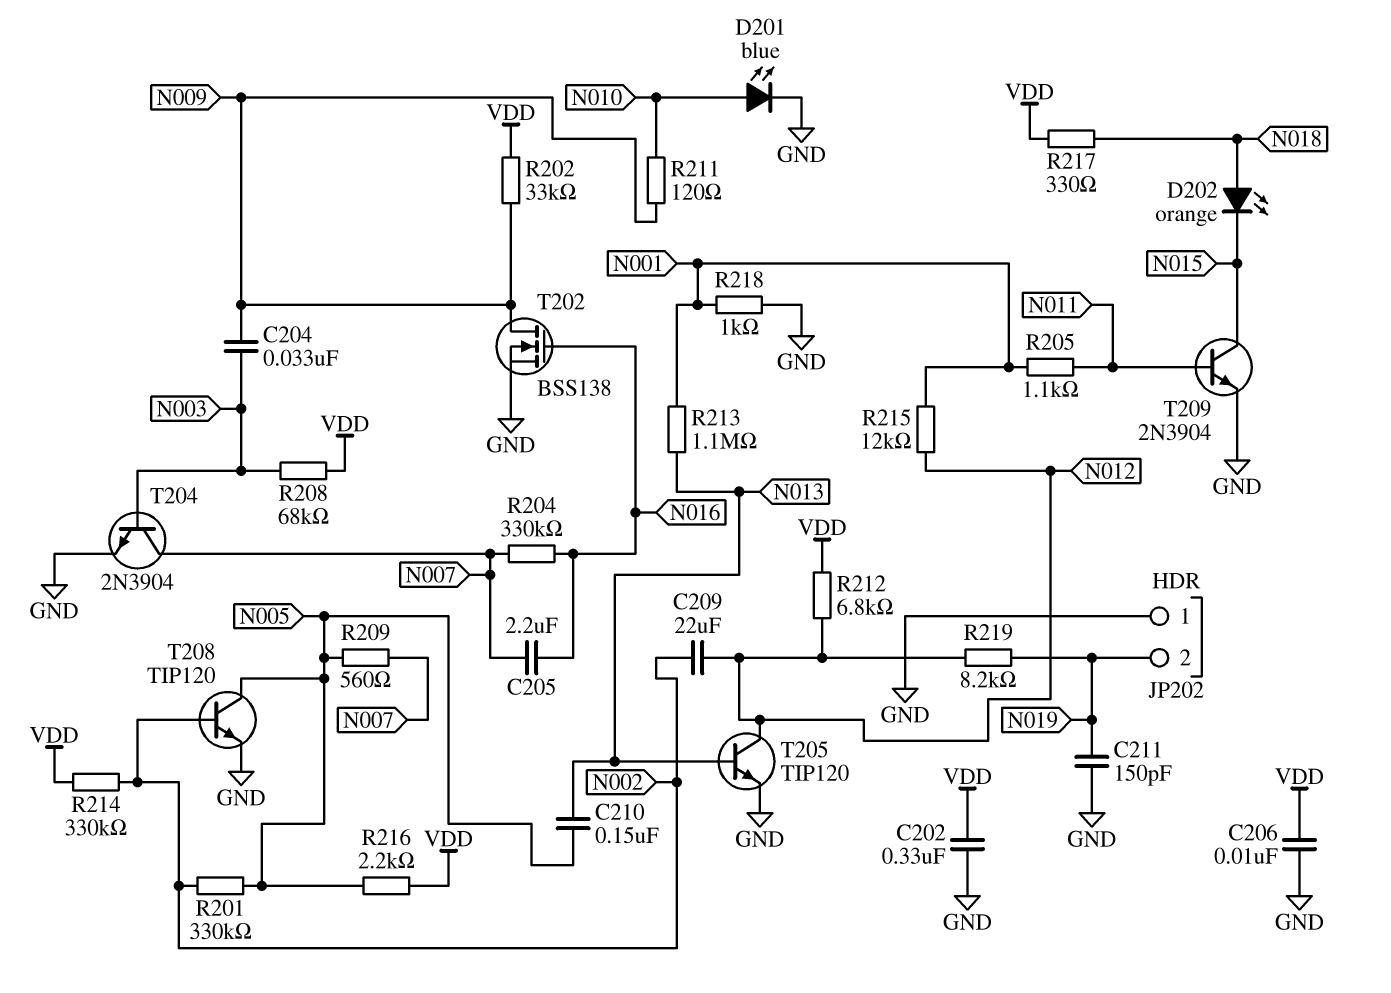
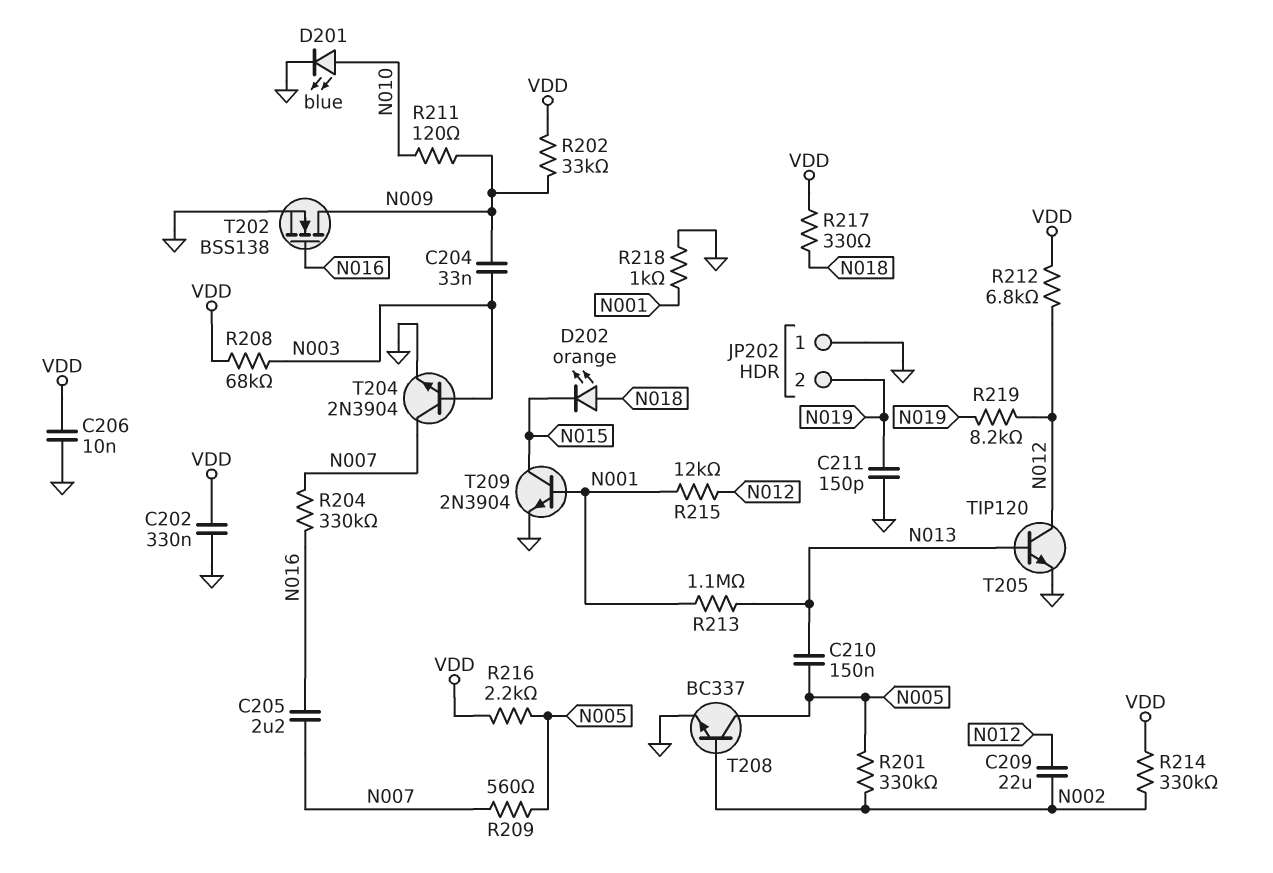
R205: 1.1k (N001, N011) -> none
T208: NPN TIP120 (B N002, C N005, E GND) -> NPN BC337 (B N002, C N005, E GND)
T209: NPN 2N3904 (B N011, C N015, E GND) -> NPN 2N3904 (B N001, C N015, E GND)

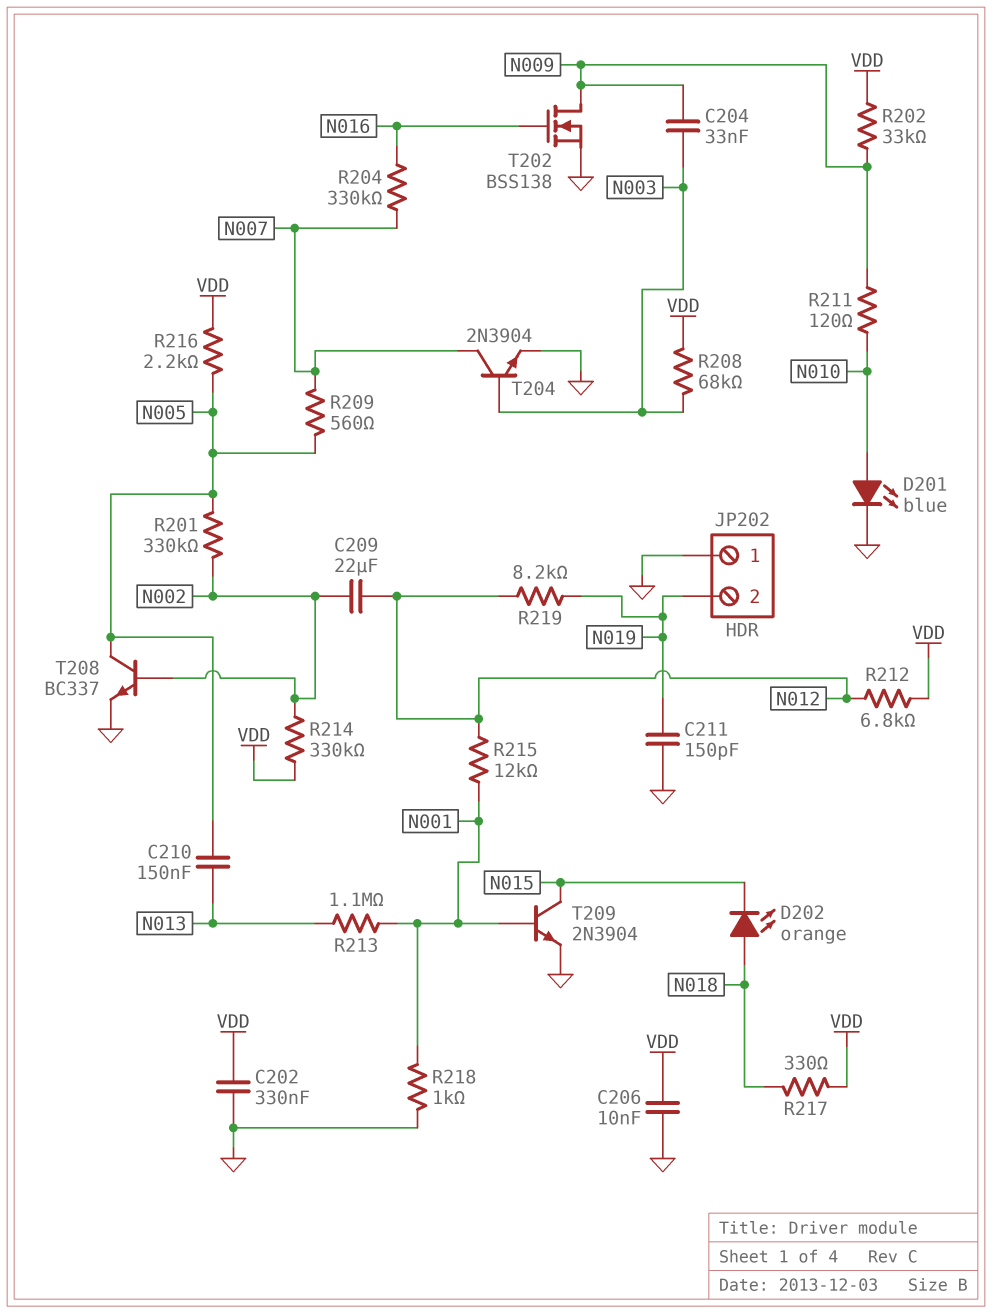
C205: 2.2uF (N007, N016) -> none
T205: NPN TIP120 (B N013, C N012, E GND) -> none

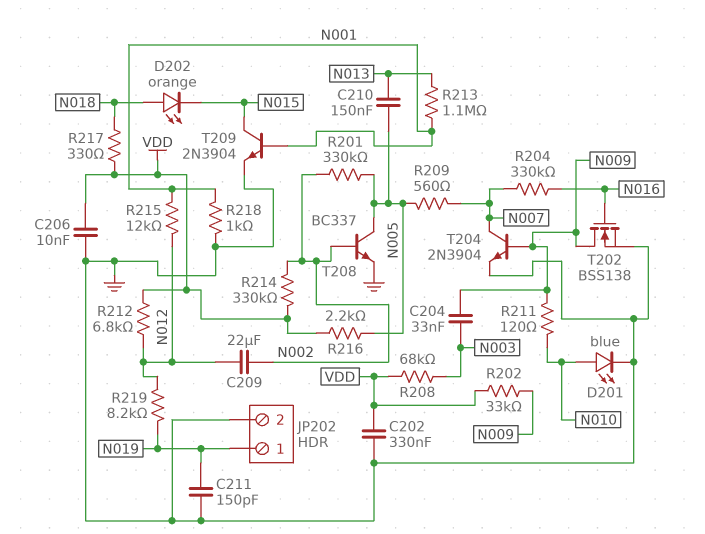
JP202 pin 1: GND -> N019
JP202 pin 2: N019 -> GND
T204: NPN 2N3904 (B N003, C N007, E GND) -> NPN 2N3904 (B N009, C N007, E GND)

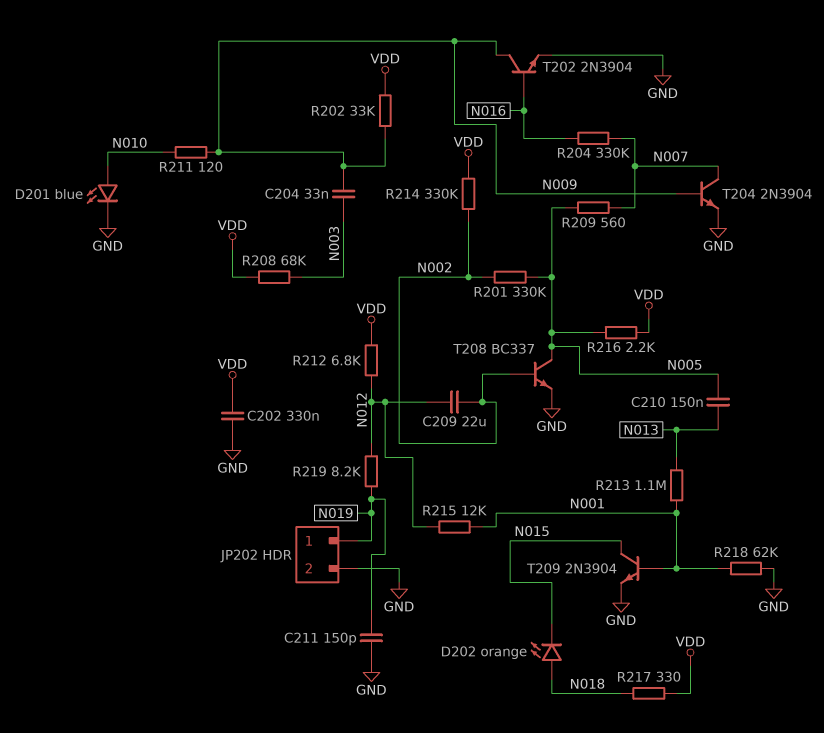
C206: 10nF (GND, VDD) -> none
R218: 1k (GND, N001) -> 62k (GND, N001)
T202: NMOS BSS138 (G N016, D N009, S GND) -> NPN 2N3904 (B N016, C N009, E GND)

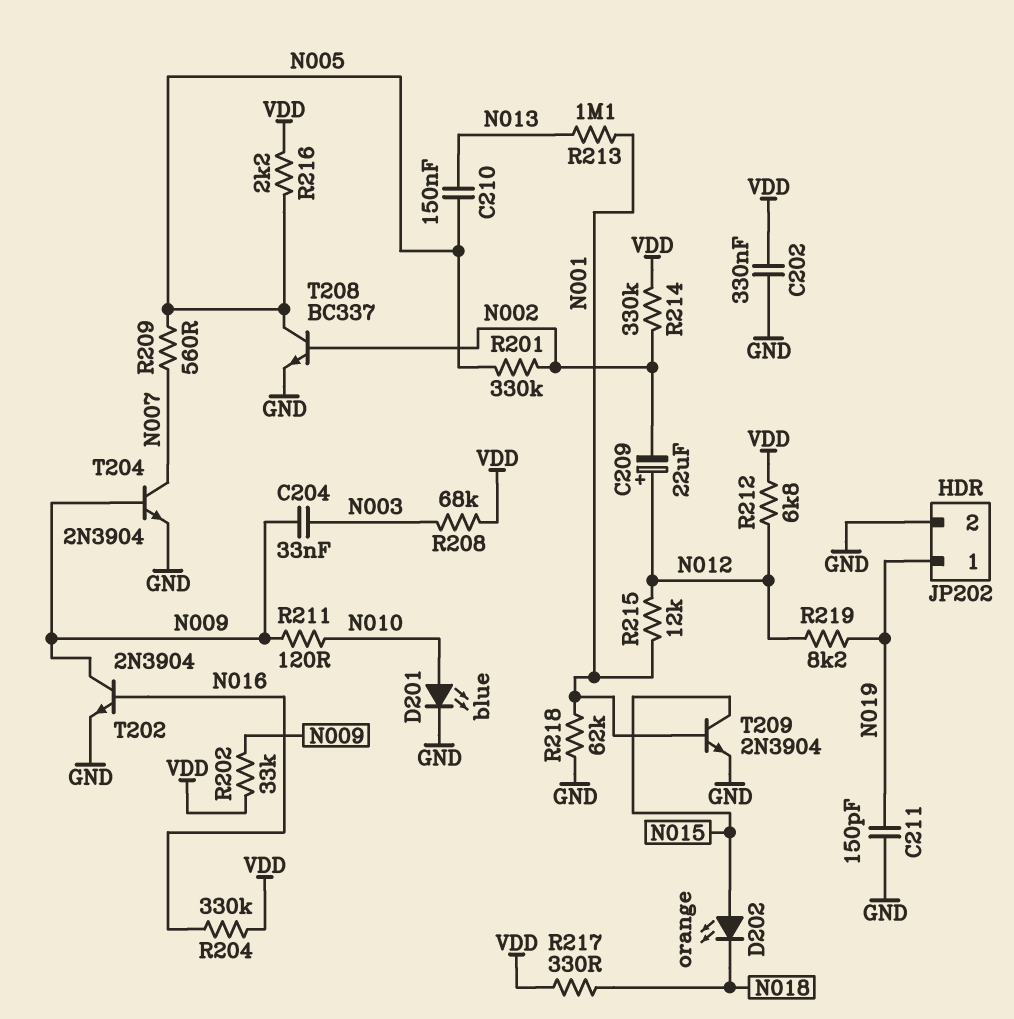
C209: 22uF (N002, N012) -> 22uF (plus N012, minus N002)
D202: LED orange (A N018, K N015) -> LED orange (A N015, K N018)
R204: 330k (N007, N016) -> 330k (N016, VDD)

